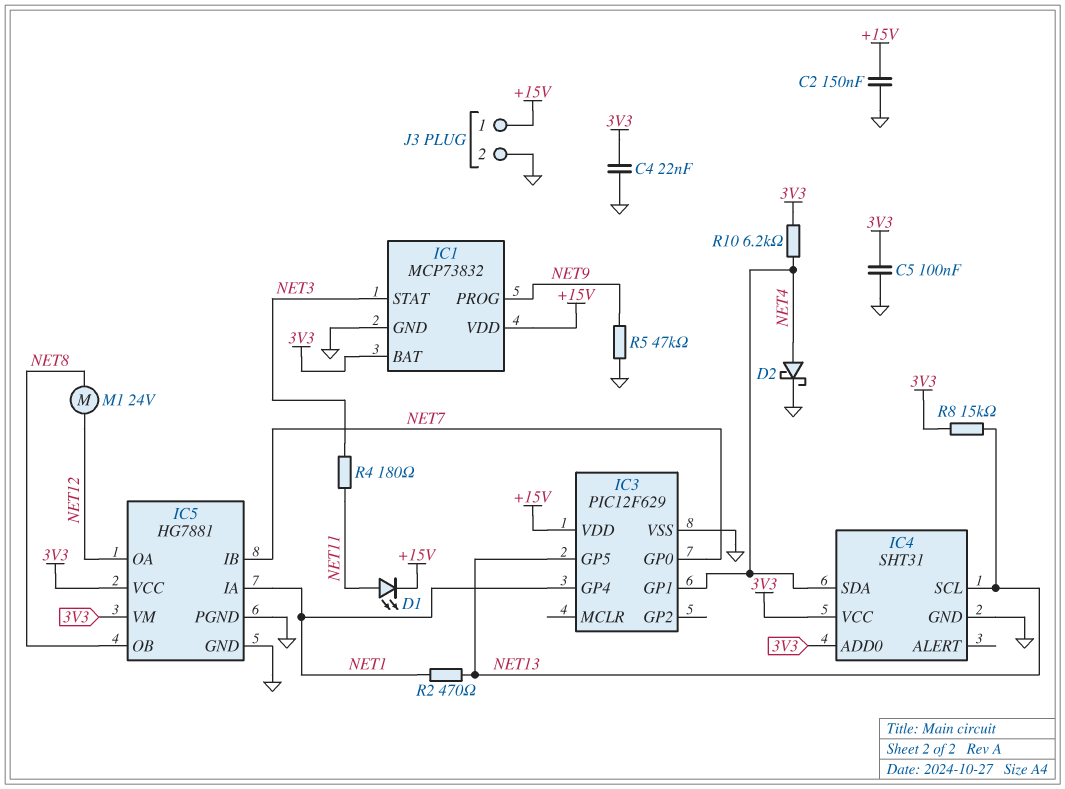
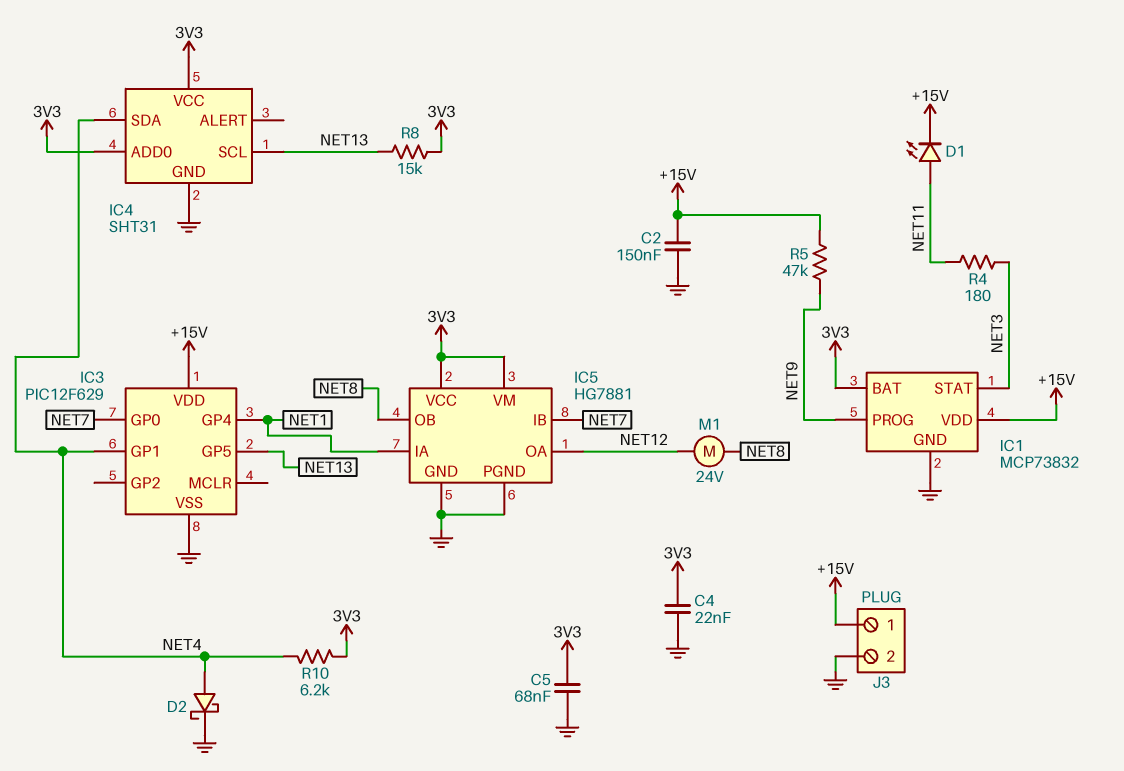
C5: 100nF (3V3, GND) -> 68nF (3V3, GND)
R2: 470 (NET1, NET13) -> none
R5: 47k (GND, NET9) -> 47k (+15V, NET9)

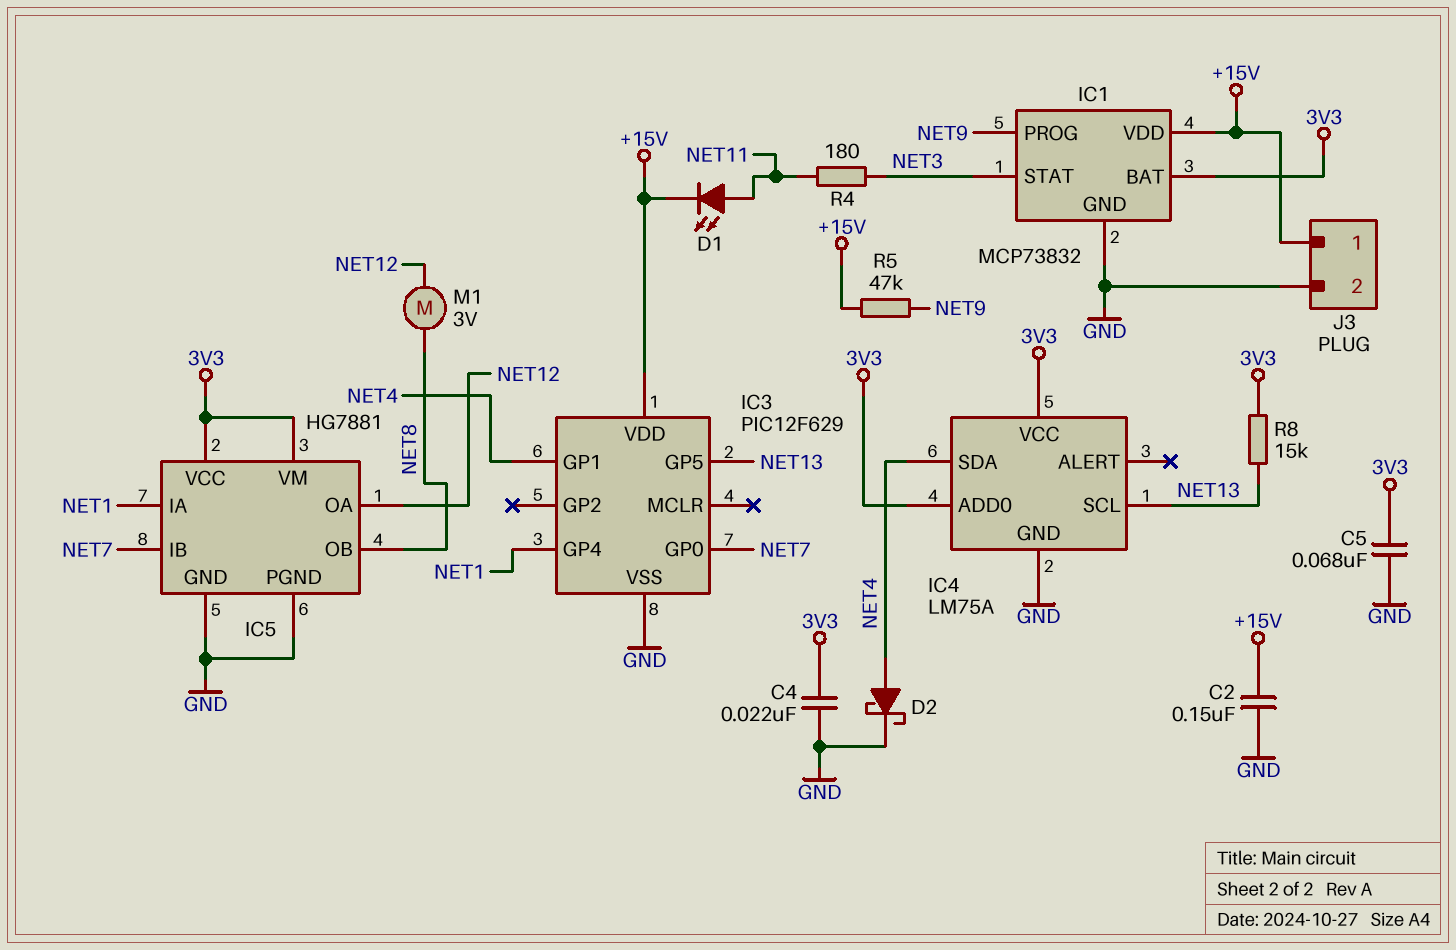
IC4: SHT31 -> LM75A
M1: motor 24V (NET8, NET12) -> motor 3V (NET8, NET12)
R10: 6.2k (3V3, NET4) -> none

